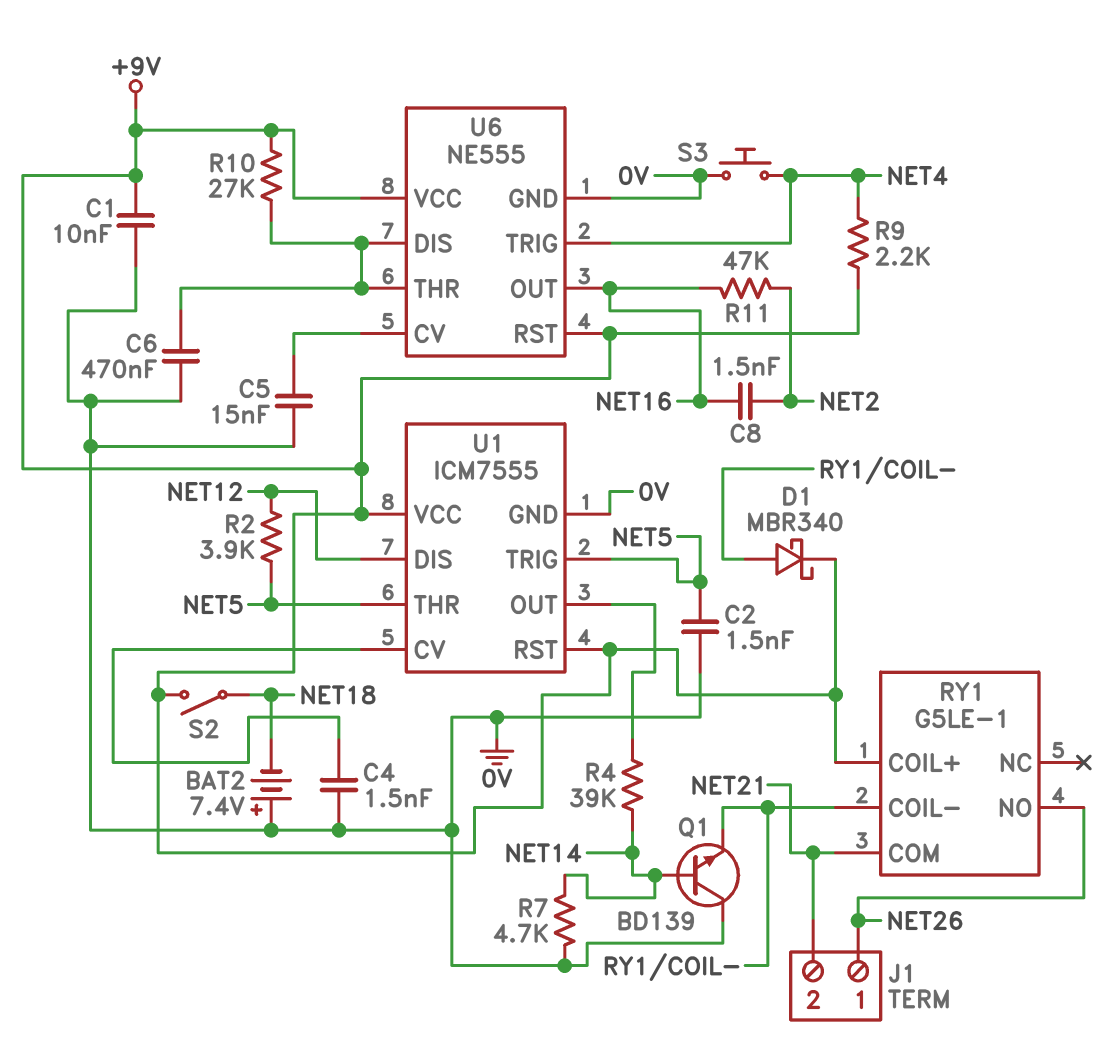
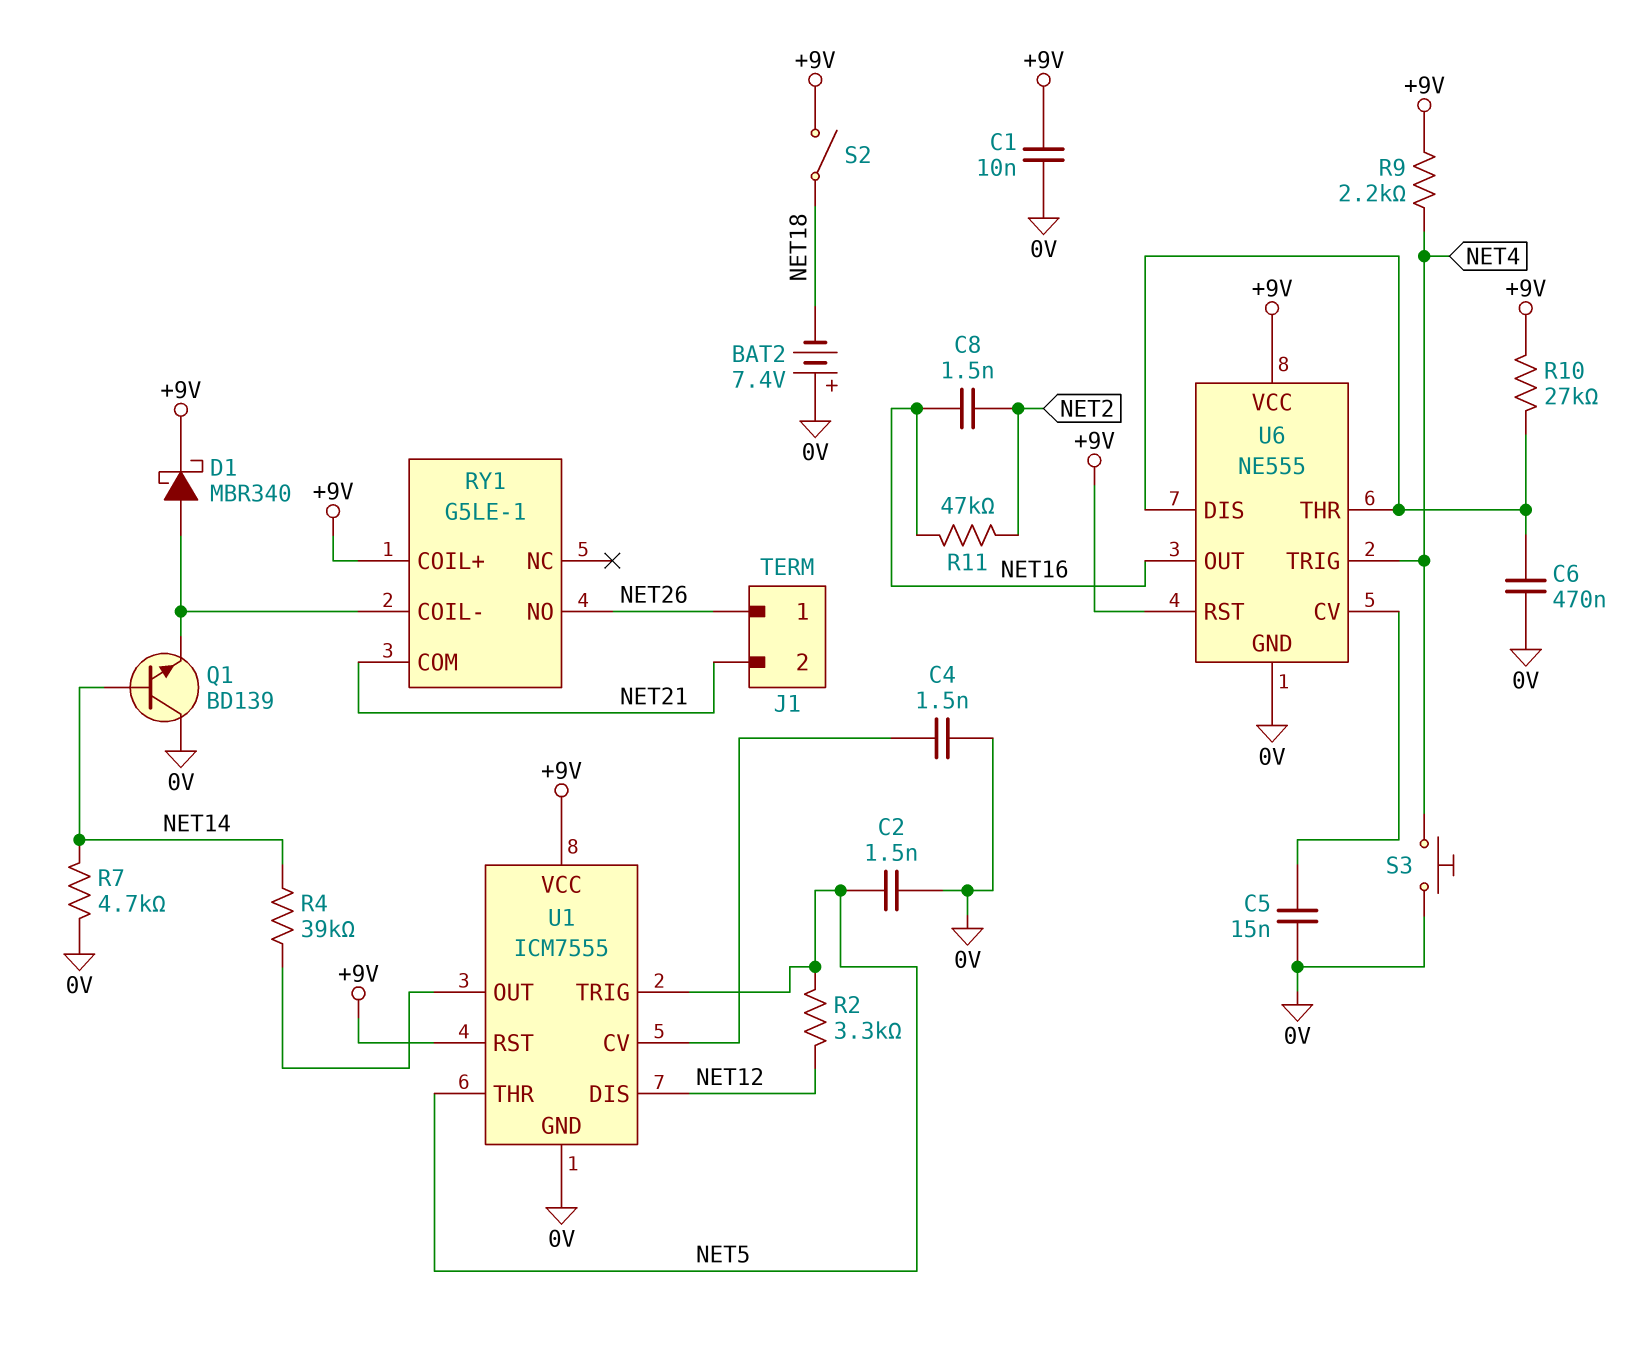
R2: 3.9k (NET5, NET12) -> 3.3k (NET5, NET12)

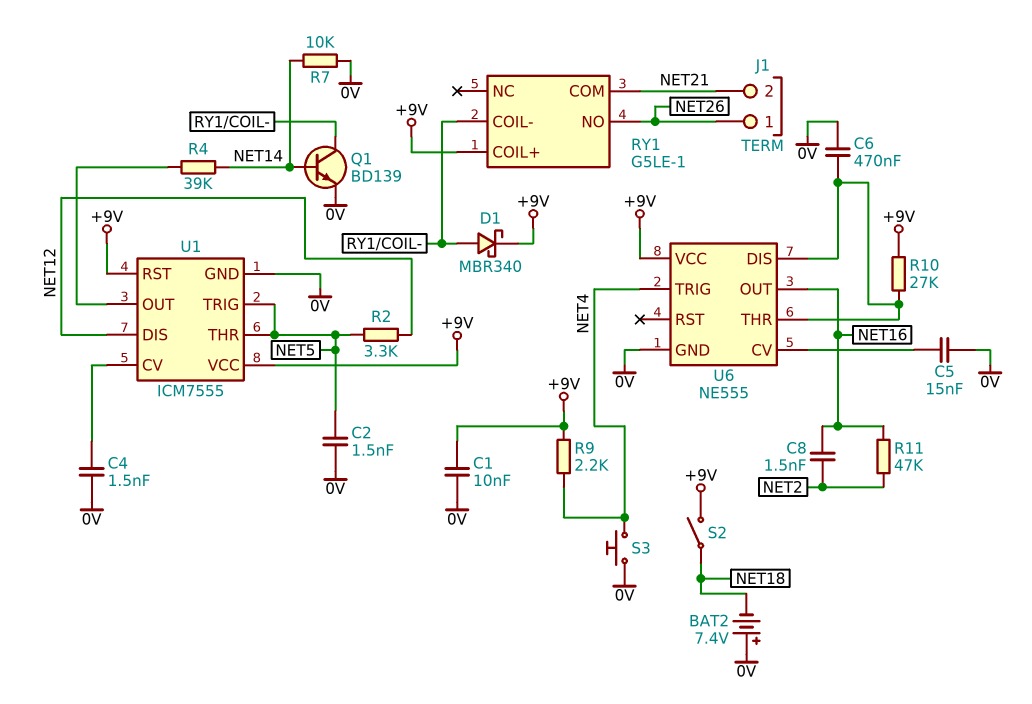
Q1: NPN BD139 (B NET14, C 0V, E RY1/COIL-) -> NPN BD139 (B NET14, C RY1/COIL-, E 0V)
R7: 4.7k (0V, NET14) -> 10k (0V, NET14)
U6 pin RST: +9V -> none

